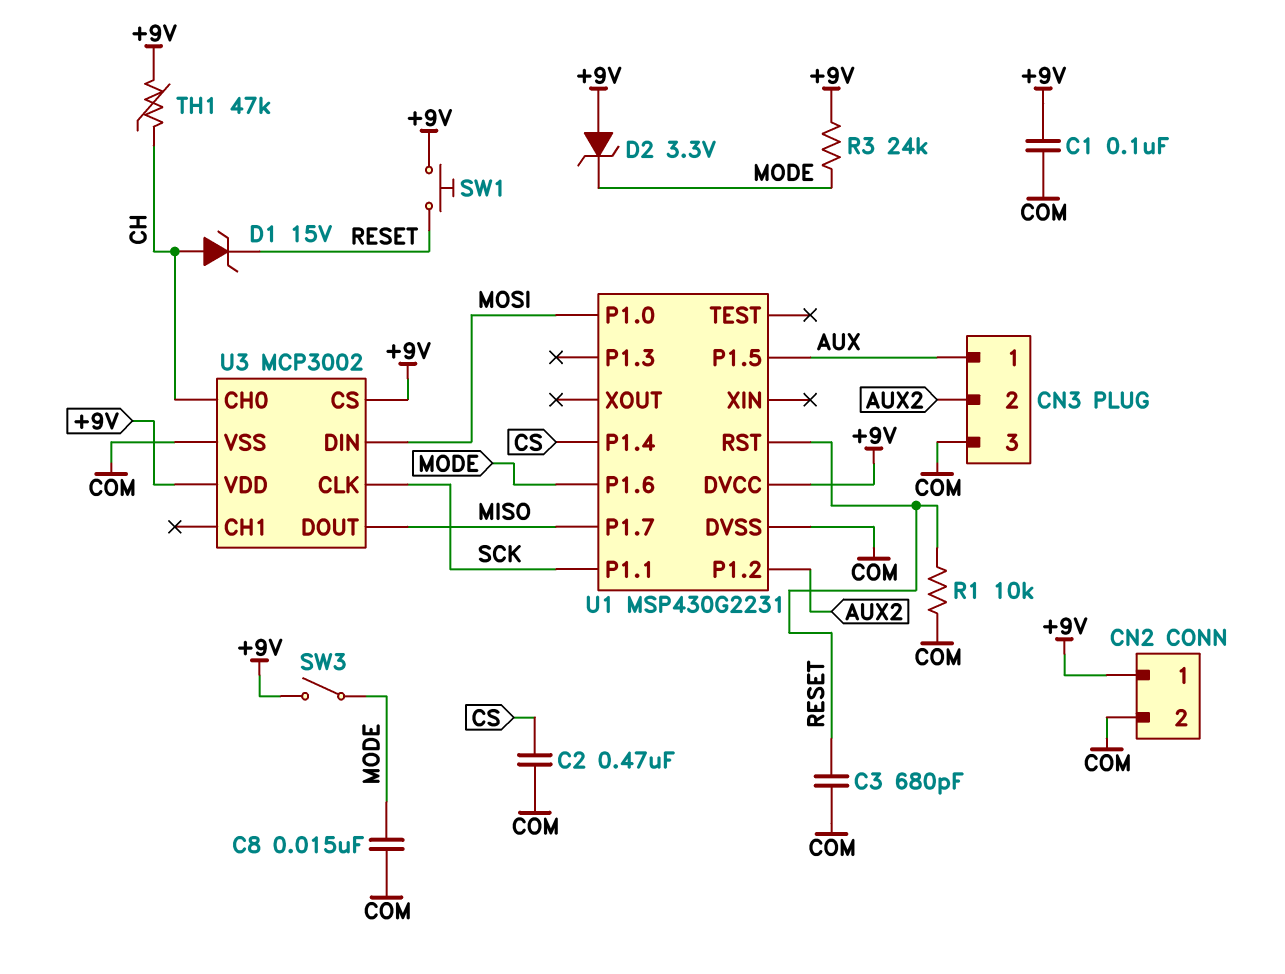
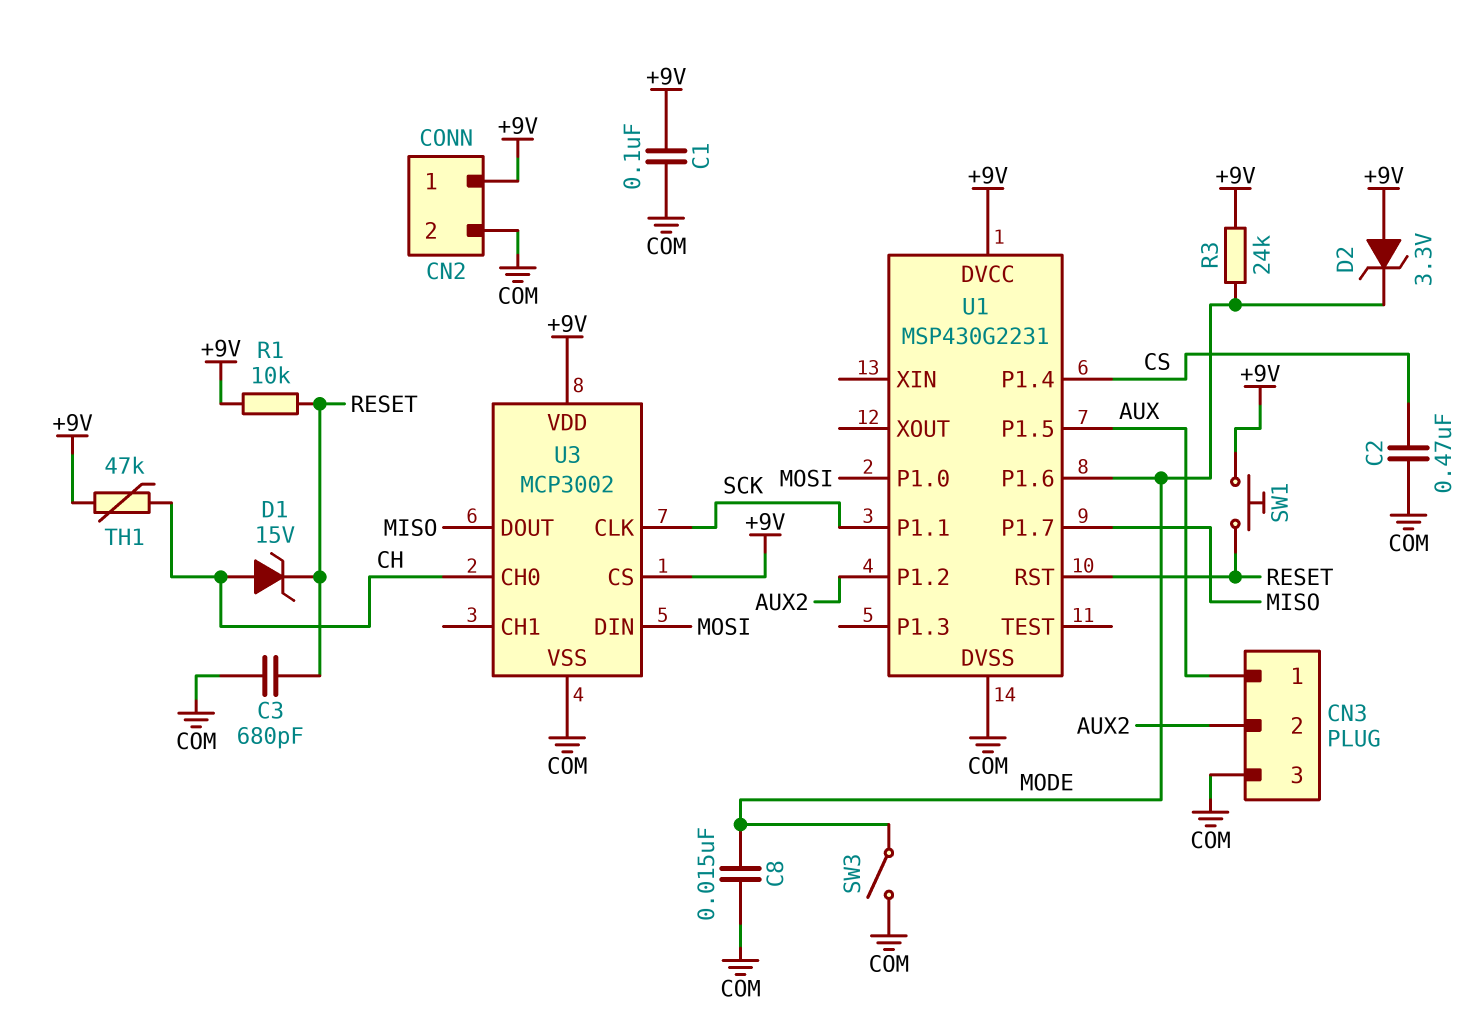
R1: 10k (COM, RESET) -> 10k (+9V, RESET)
SW3: switch (+9V, MODE) -> switch (COM, MODE)

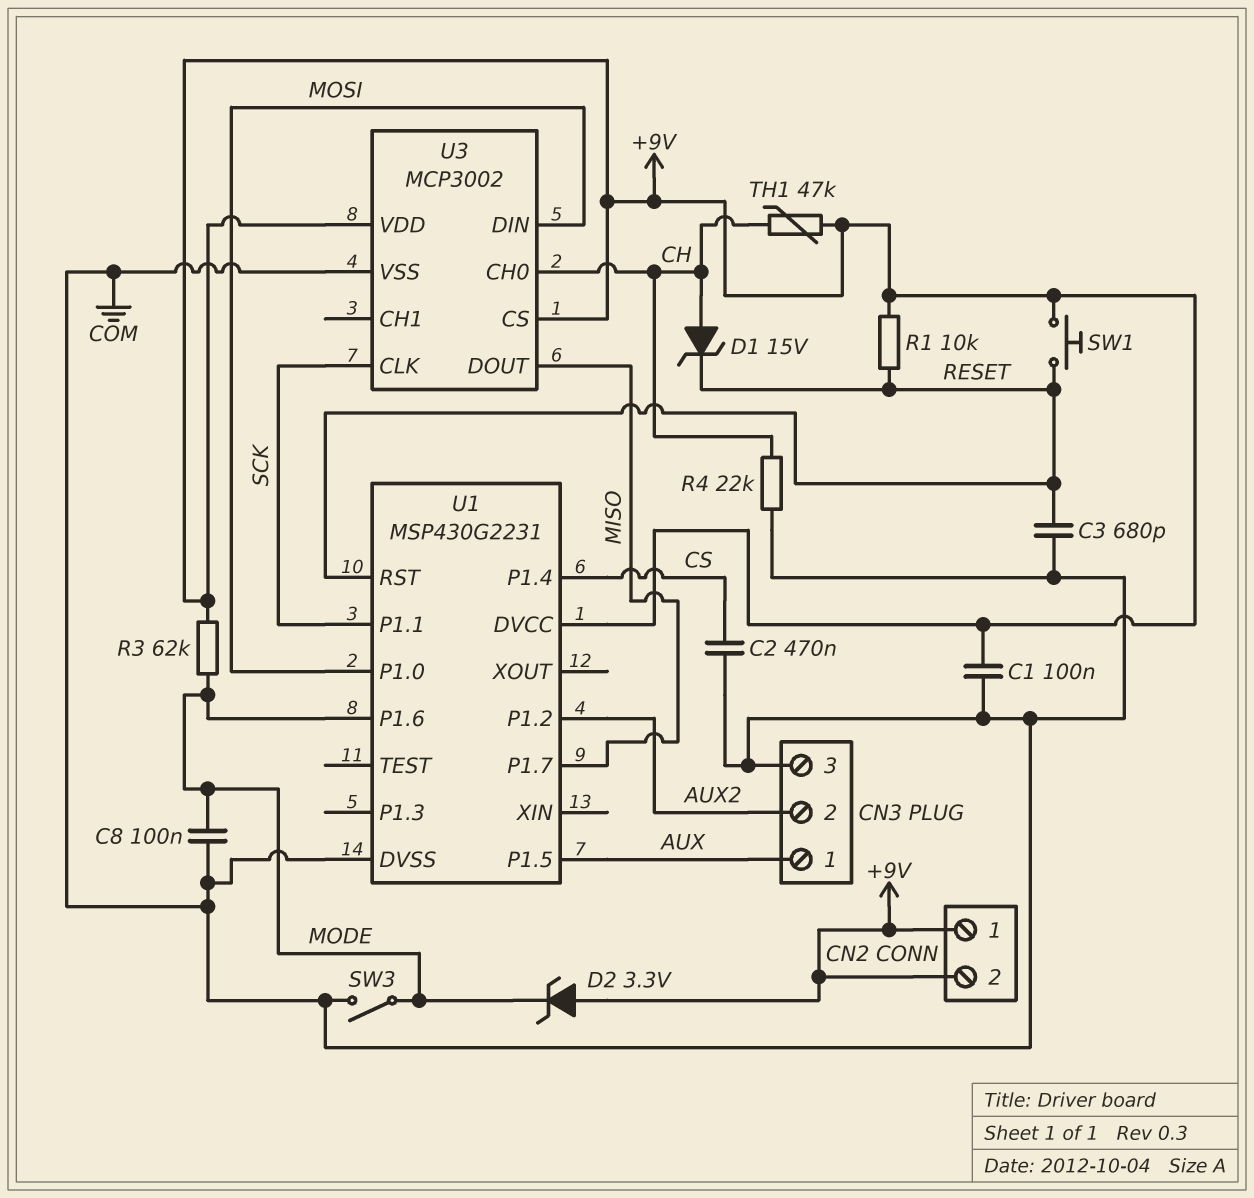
C8: 15nF (COM, MODE) -> 100nF (COM, MODE)
CN2 pin 2: COM -> +9V
R3: 24k (+9V, MODE) -> 62k (+9V, MODE)
R4: none -> 22k (CH, COM)

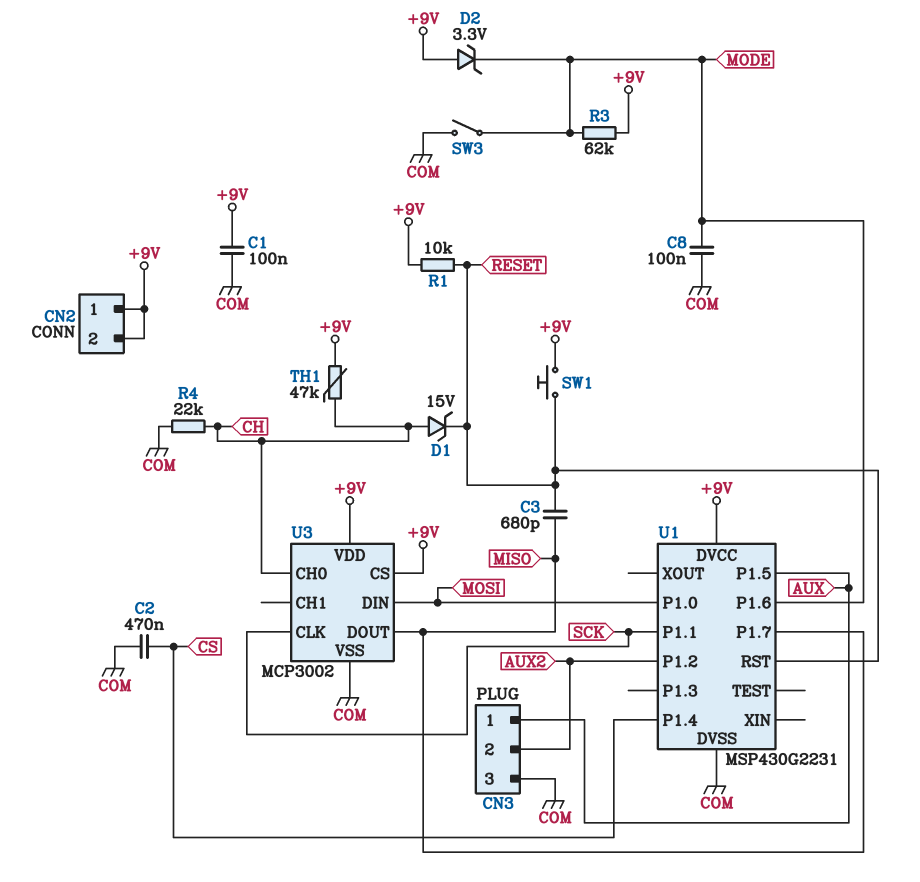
C3: 680pF (COM, RESET) -> 680pF (MISO, RESET)

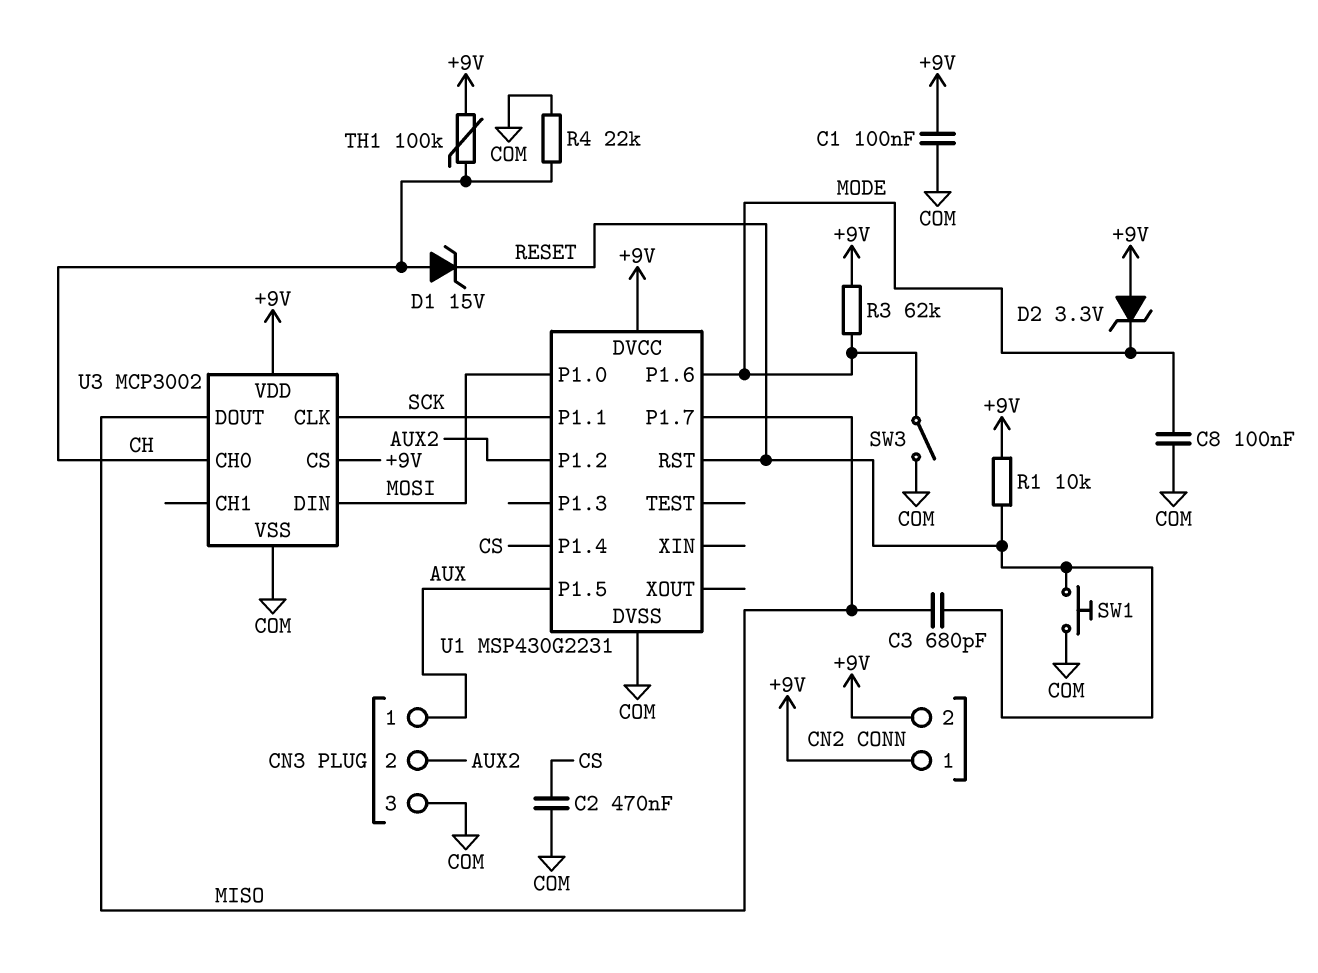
SW1: button (+9V, RESET) -> button (COM, RESET)
TH1: 47k (+9V, CH) -> 100k (+9V, CH)

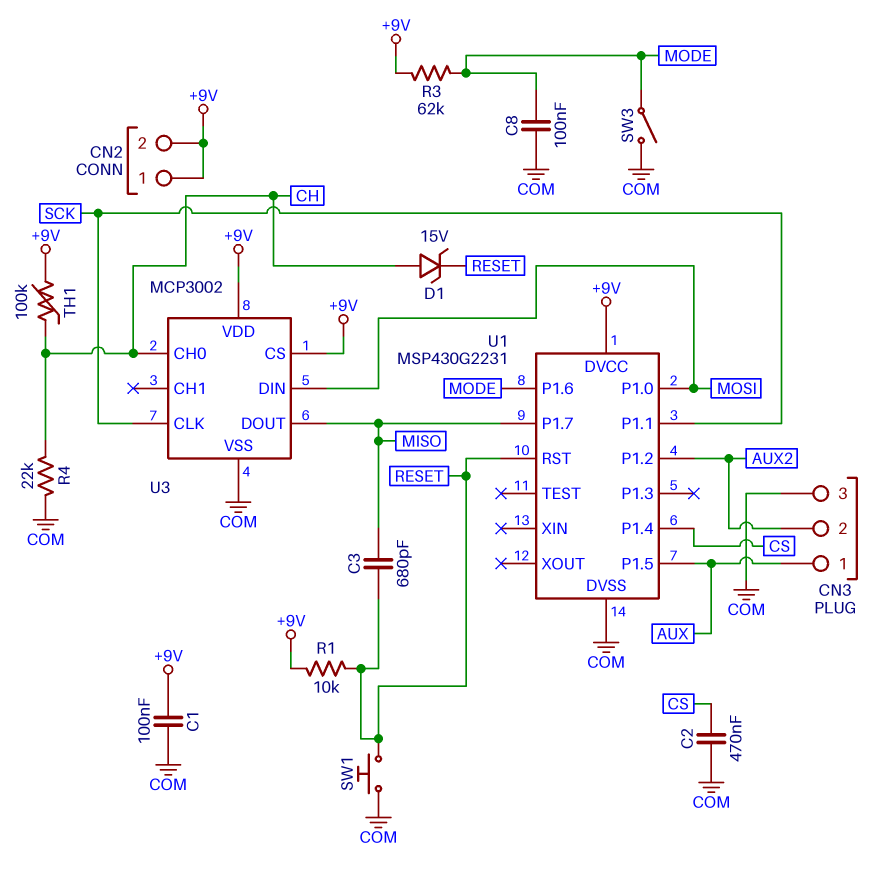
D2: zener 3.3V (A +9V, K MODE) -> none

